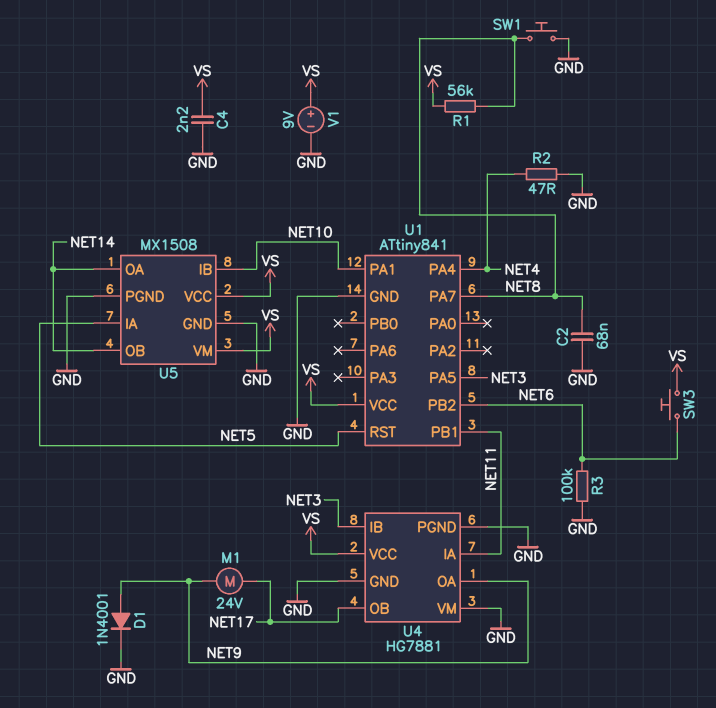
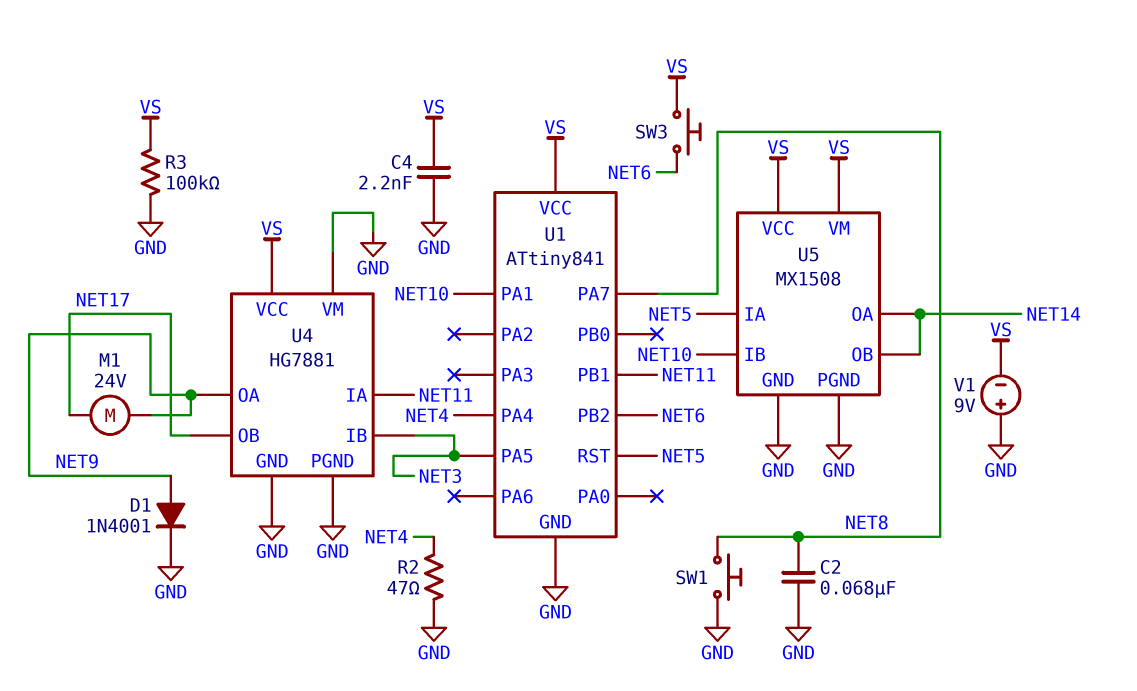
R1: 56k (NET8, VS) -> none
R3: 100k (GND, NET6) -> 100k (GND, VS)
V1: 9V (plus VS, minus GND) -> 9V (plus GND, minus VS)

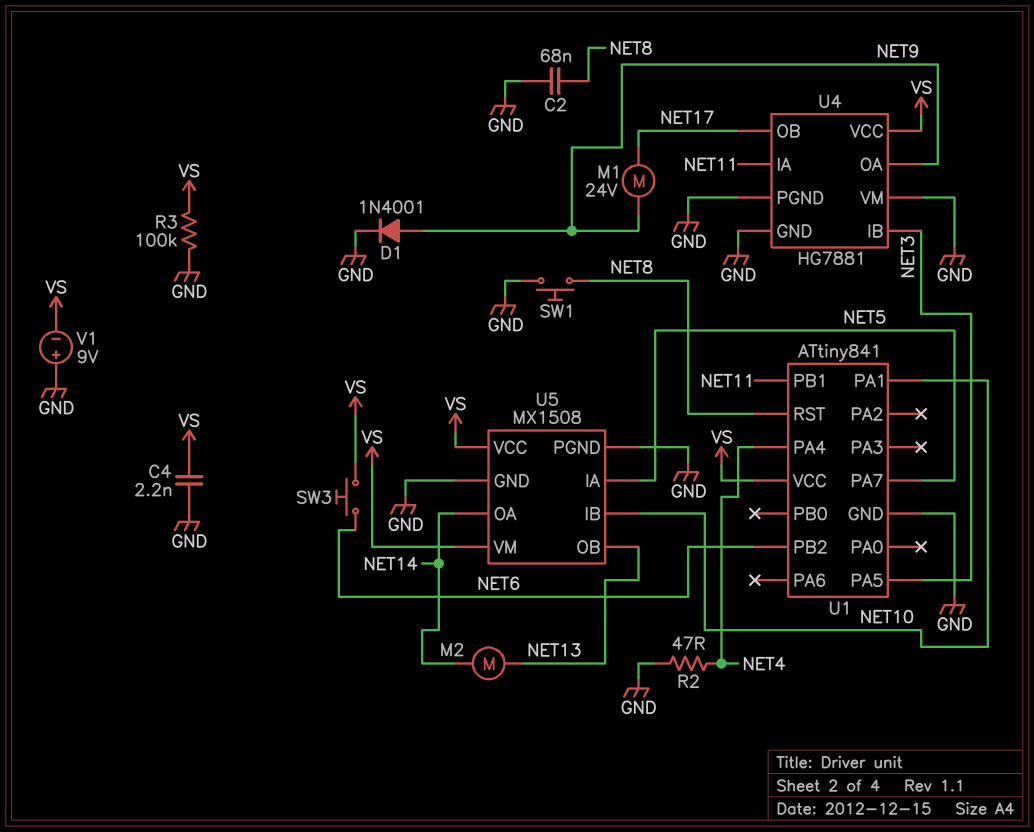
M2: none -> motor (NET13, NET14)
U1 pin PA7: NET8 -> NET5
U1 pin RST: NET5 -> NET8
U5 pin OB: NET14 -> NET13

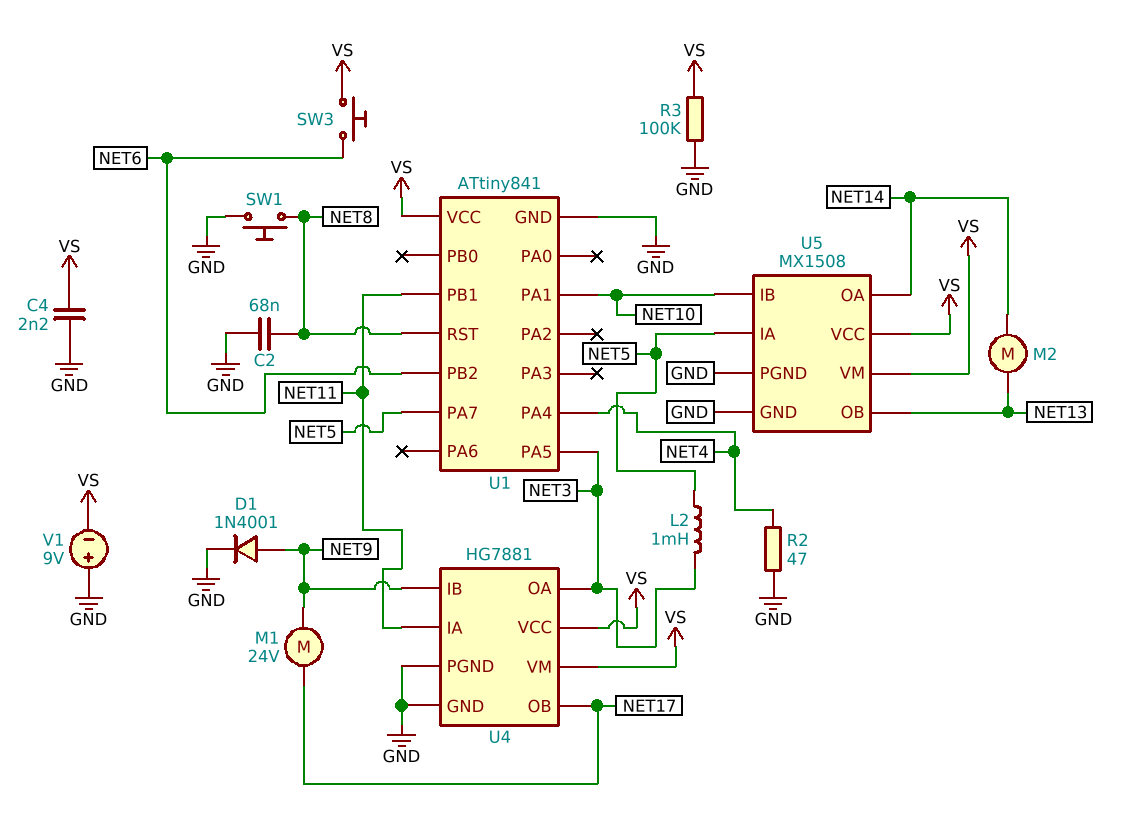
L2: none -> 1mH (NET3, NET5)
U4 pin IB: NET3 -> NET9
U4 pin OA: NET9 -> NET3
U4 pin VM: GND -> VS

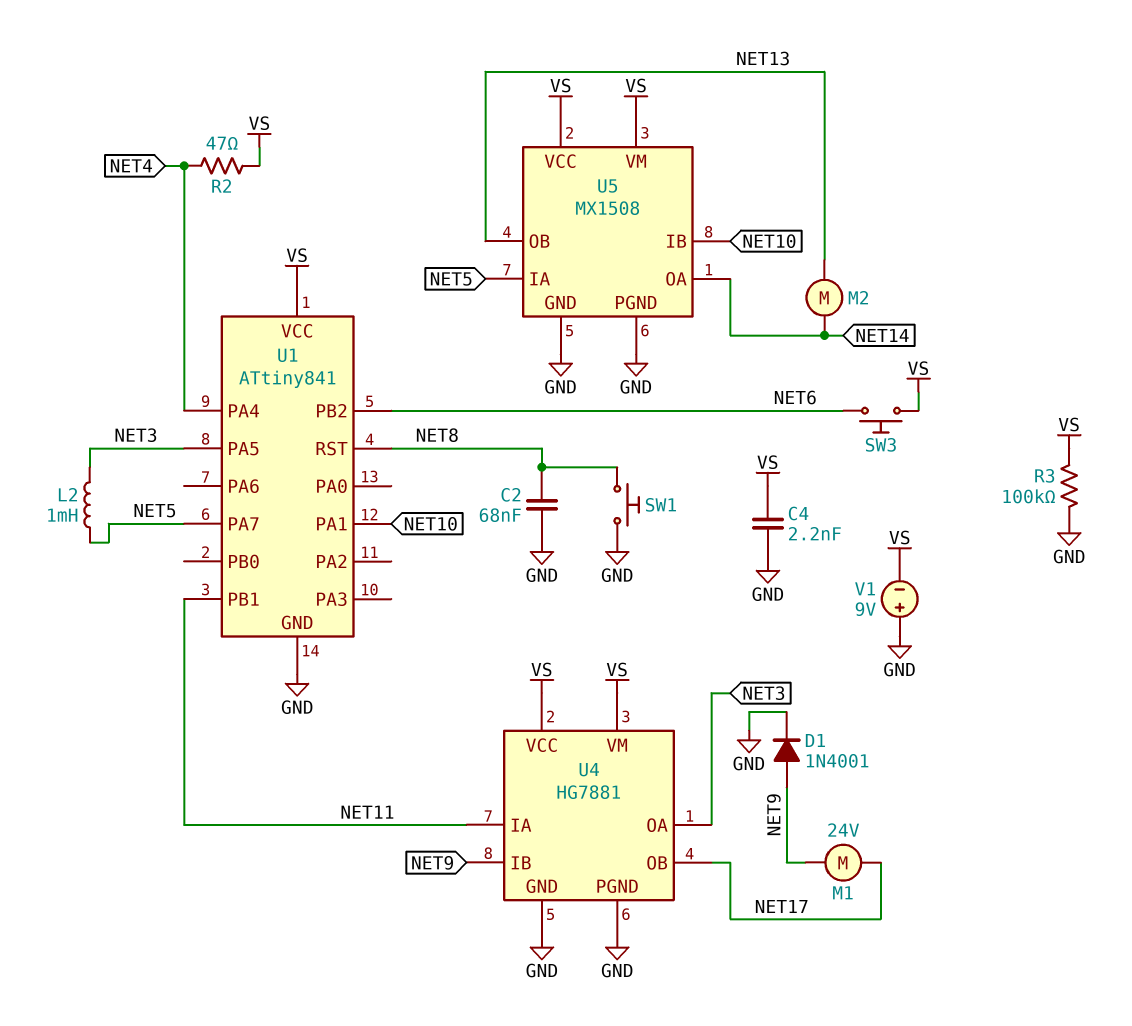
R2: 47 (GND, NET4) -> 47 (NET4, VS)

